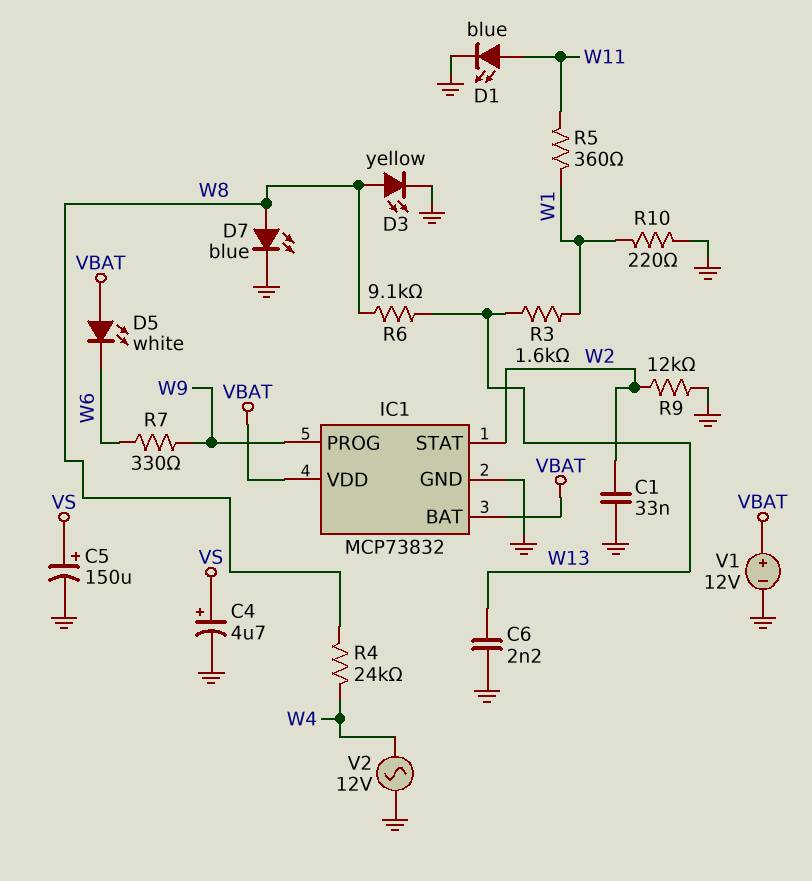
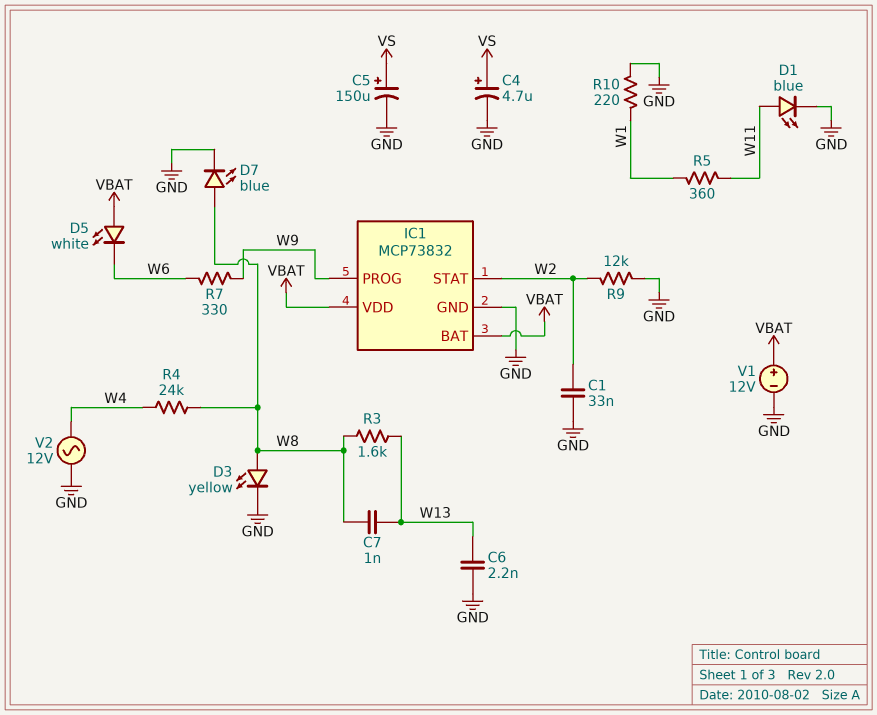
C7: none -> 1nF (W8, W13)
R3: 1.6k (W1, W13) -> 1.6k (W8, W13)
R6: 9.1k (W8, W13) -> none

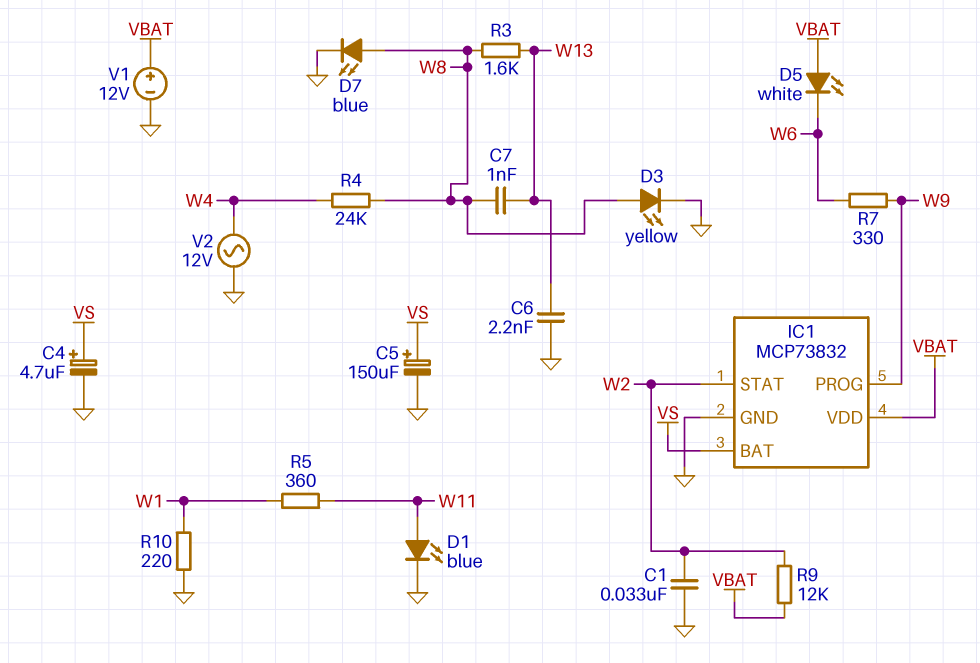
IC1 pin BAT: VBAT -> VS
R9: 12k (GND, W2) -> 12k (VBAT, W2)

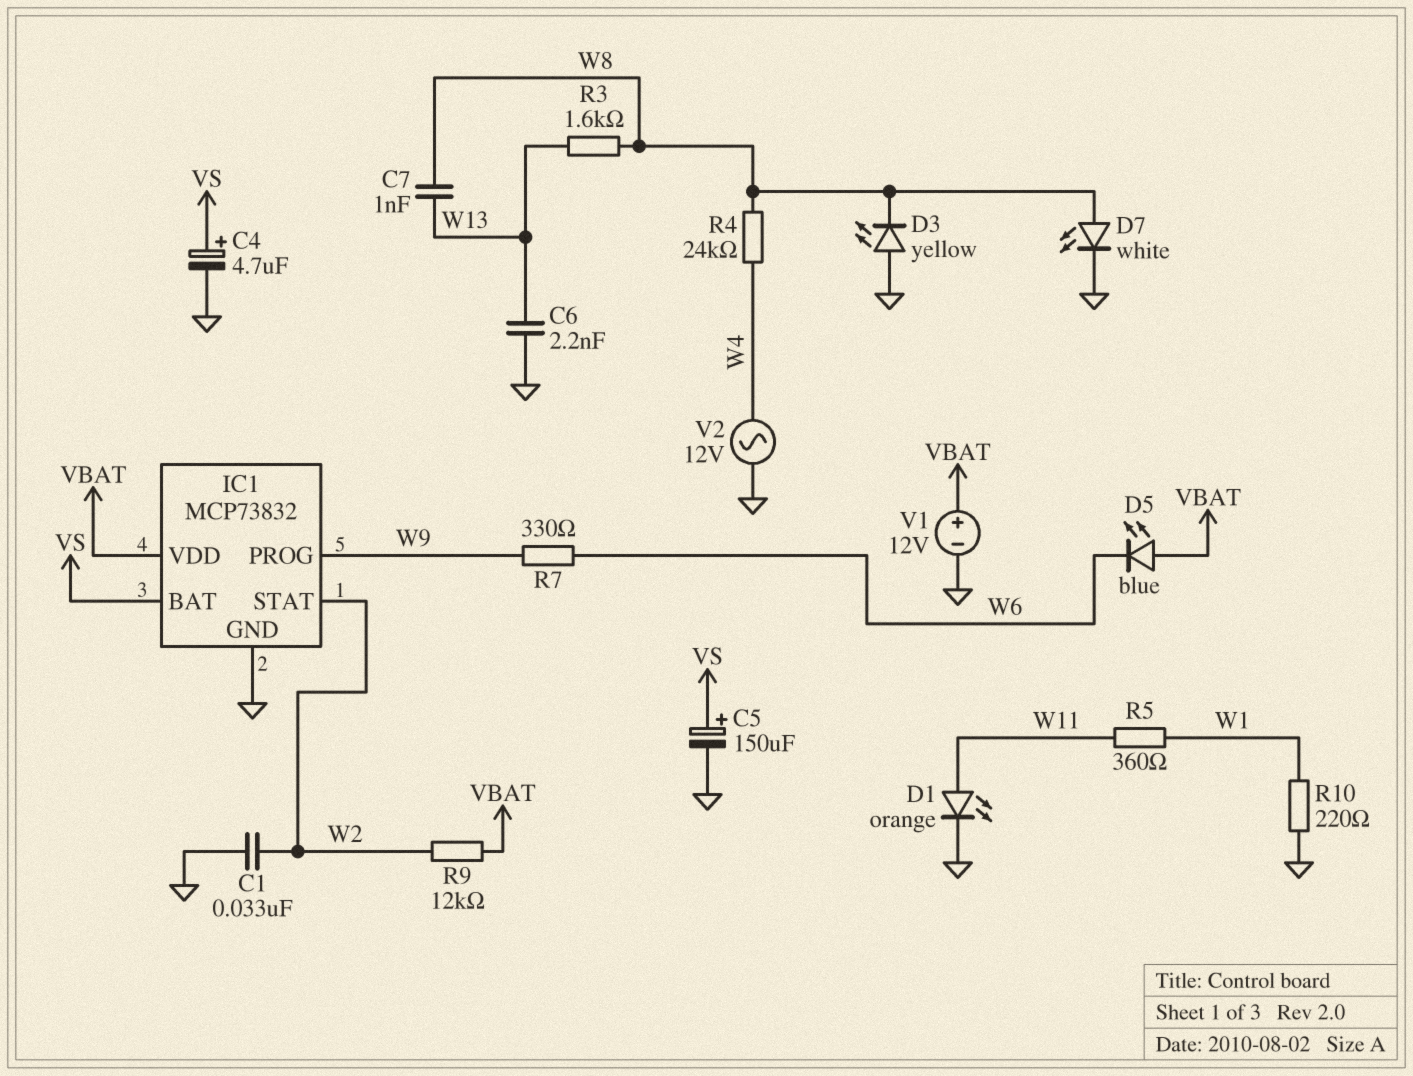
D1: LED blue (A W11, K GND) -> LED orange (A W11, K GND)
D3: LED yellow (A W8, K GND) -> LED yellow (A GND, K W8)
D5: LED white (A VBAT, K W6) -> LED blue (A VBAT, K W6)
D7: LED blue (A W8, K GND) -> LED white (A W8, K GND)

